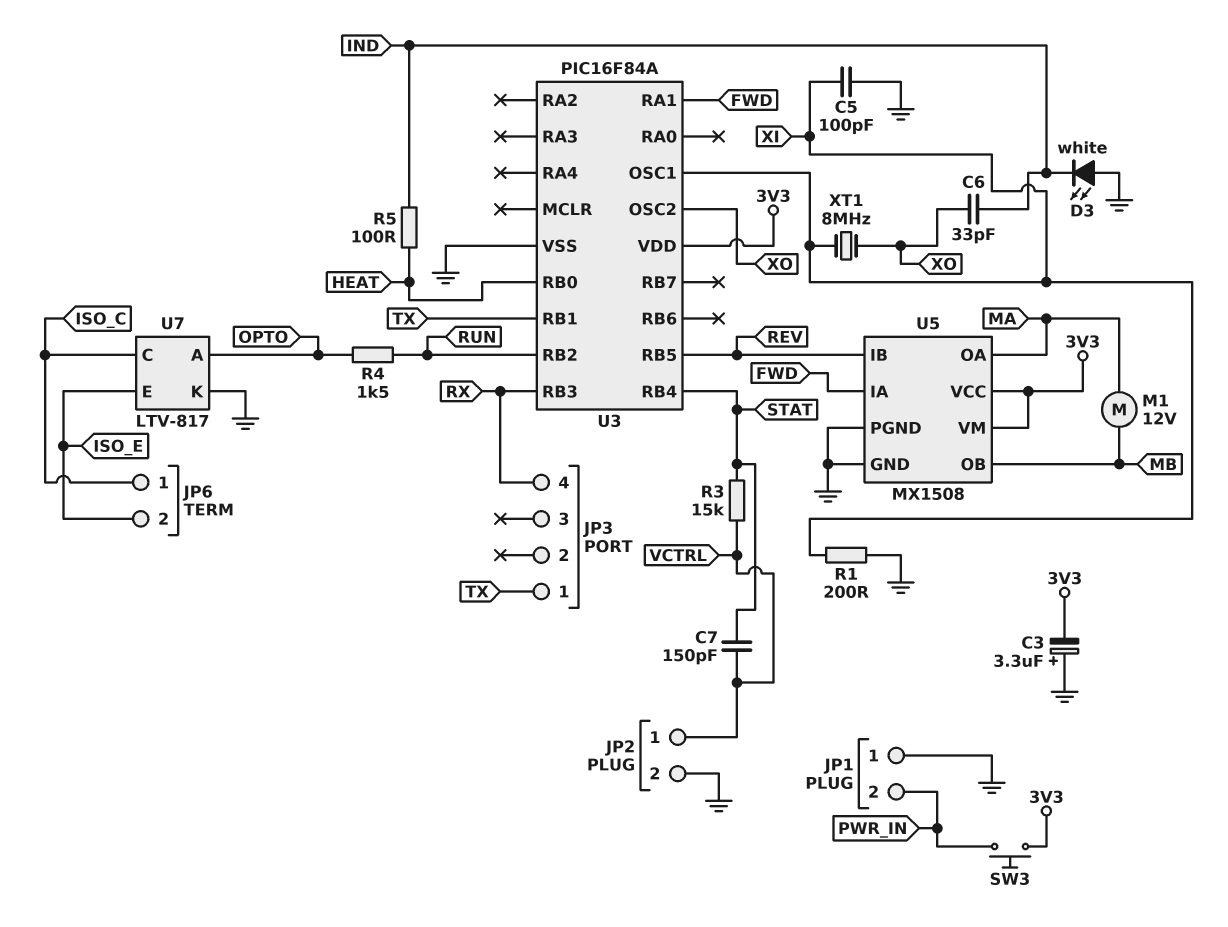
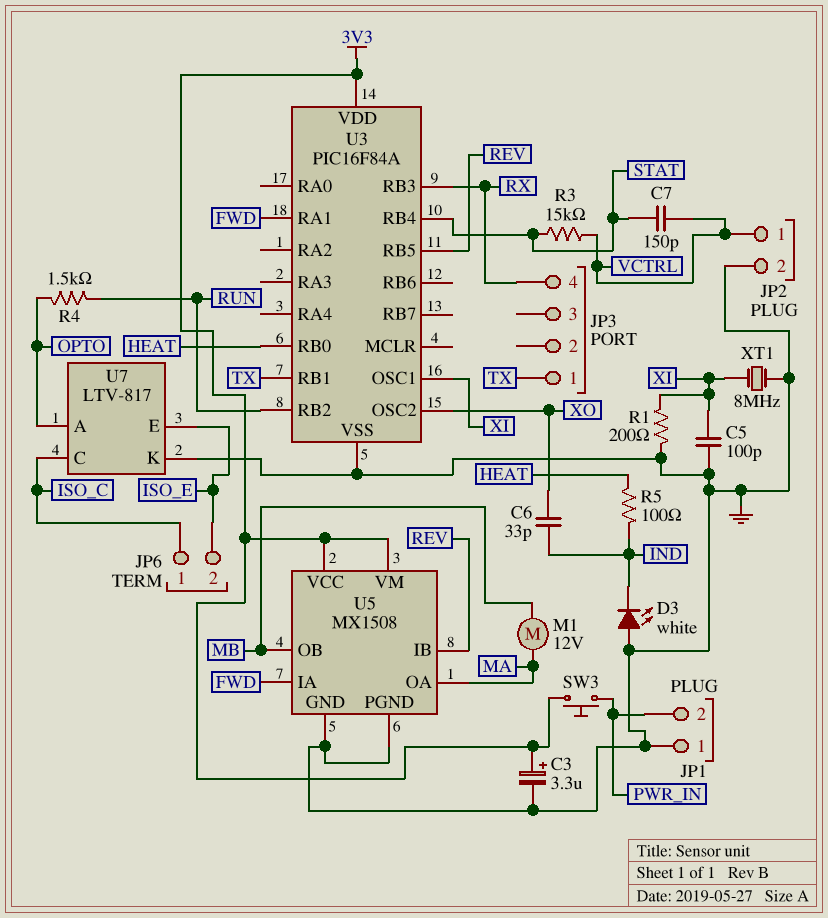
C3: 3.3uF (plus GND, minus 3V3) -> 3.3uF (plus 3V3, minus GND)
XT1: 8MHz (XI, XO) -> 8MHz (GND, XI)

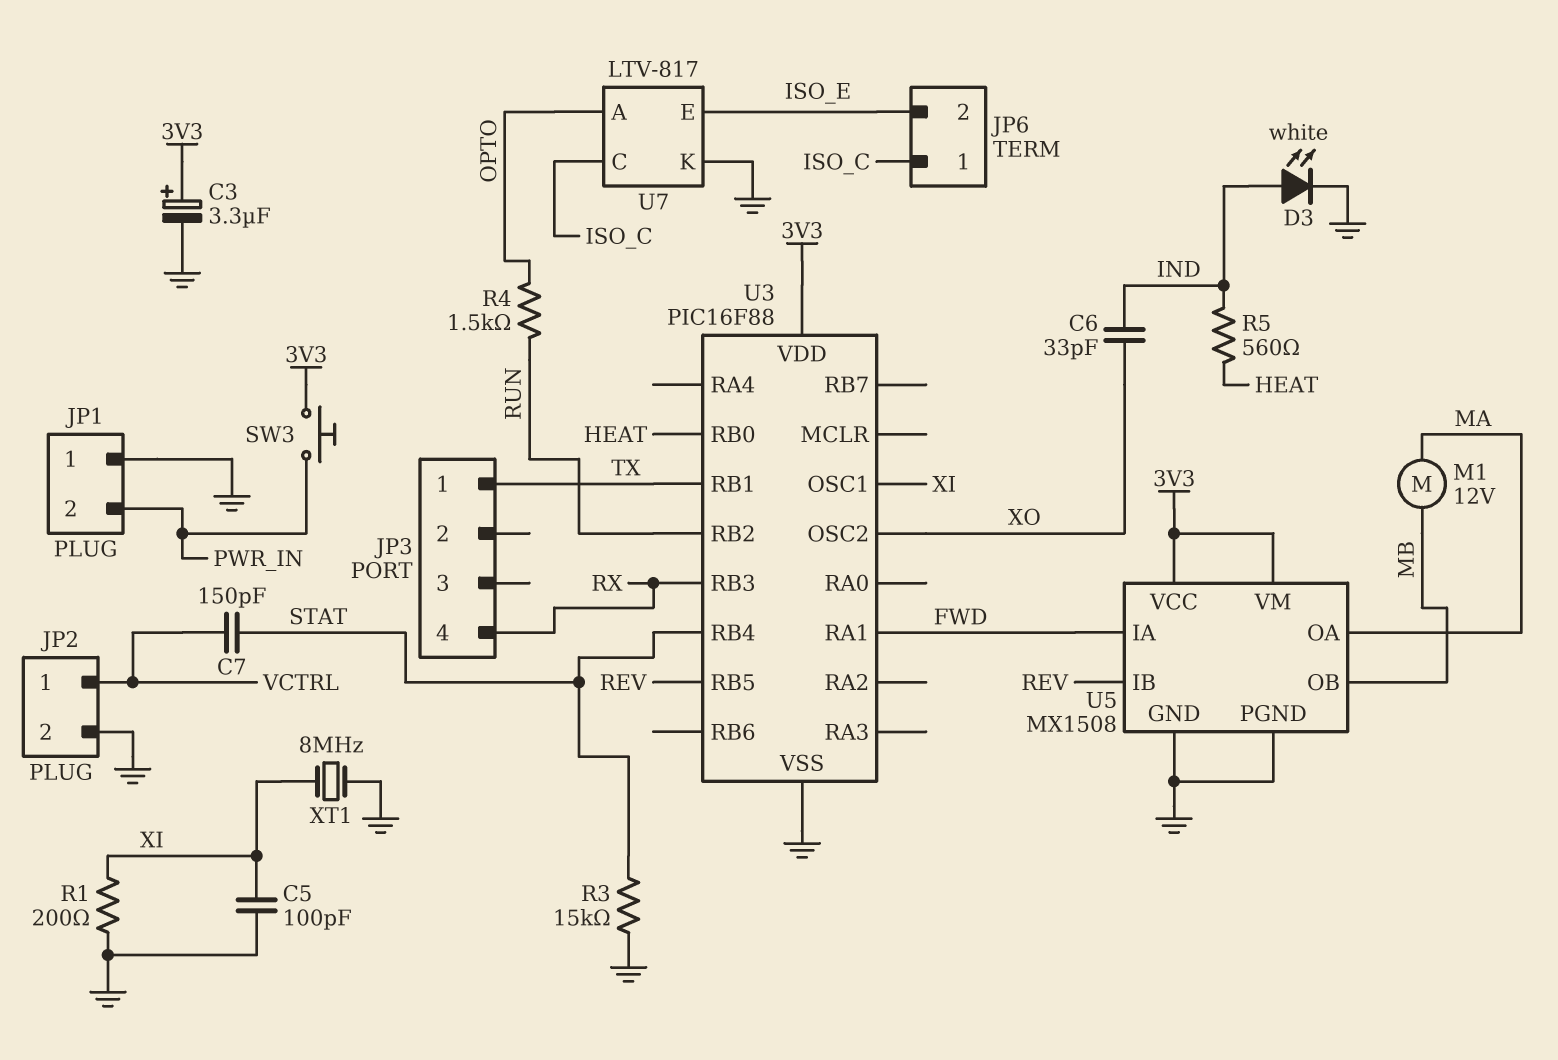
D3: LED white (A GND, K IND) -> LED white (A IND, K GND)
R3: 15k (STAT, VCTRL) -> 15k (GND, STAT)
R5: 100 (HEAT, IND) -> 560 (HEAT, IND)
U3: PIC16F84A -> PIC16F88

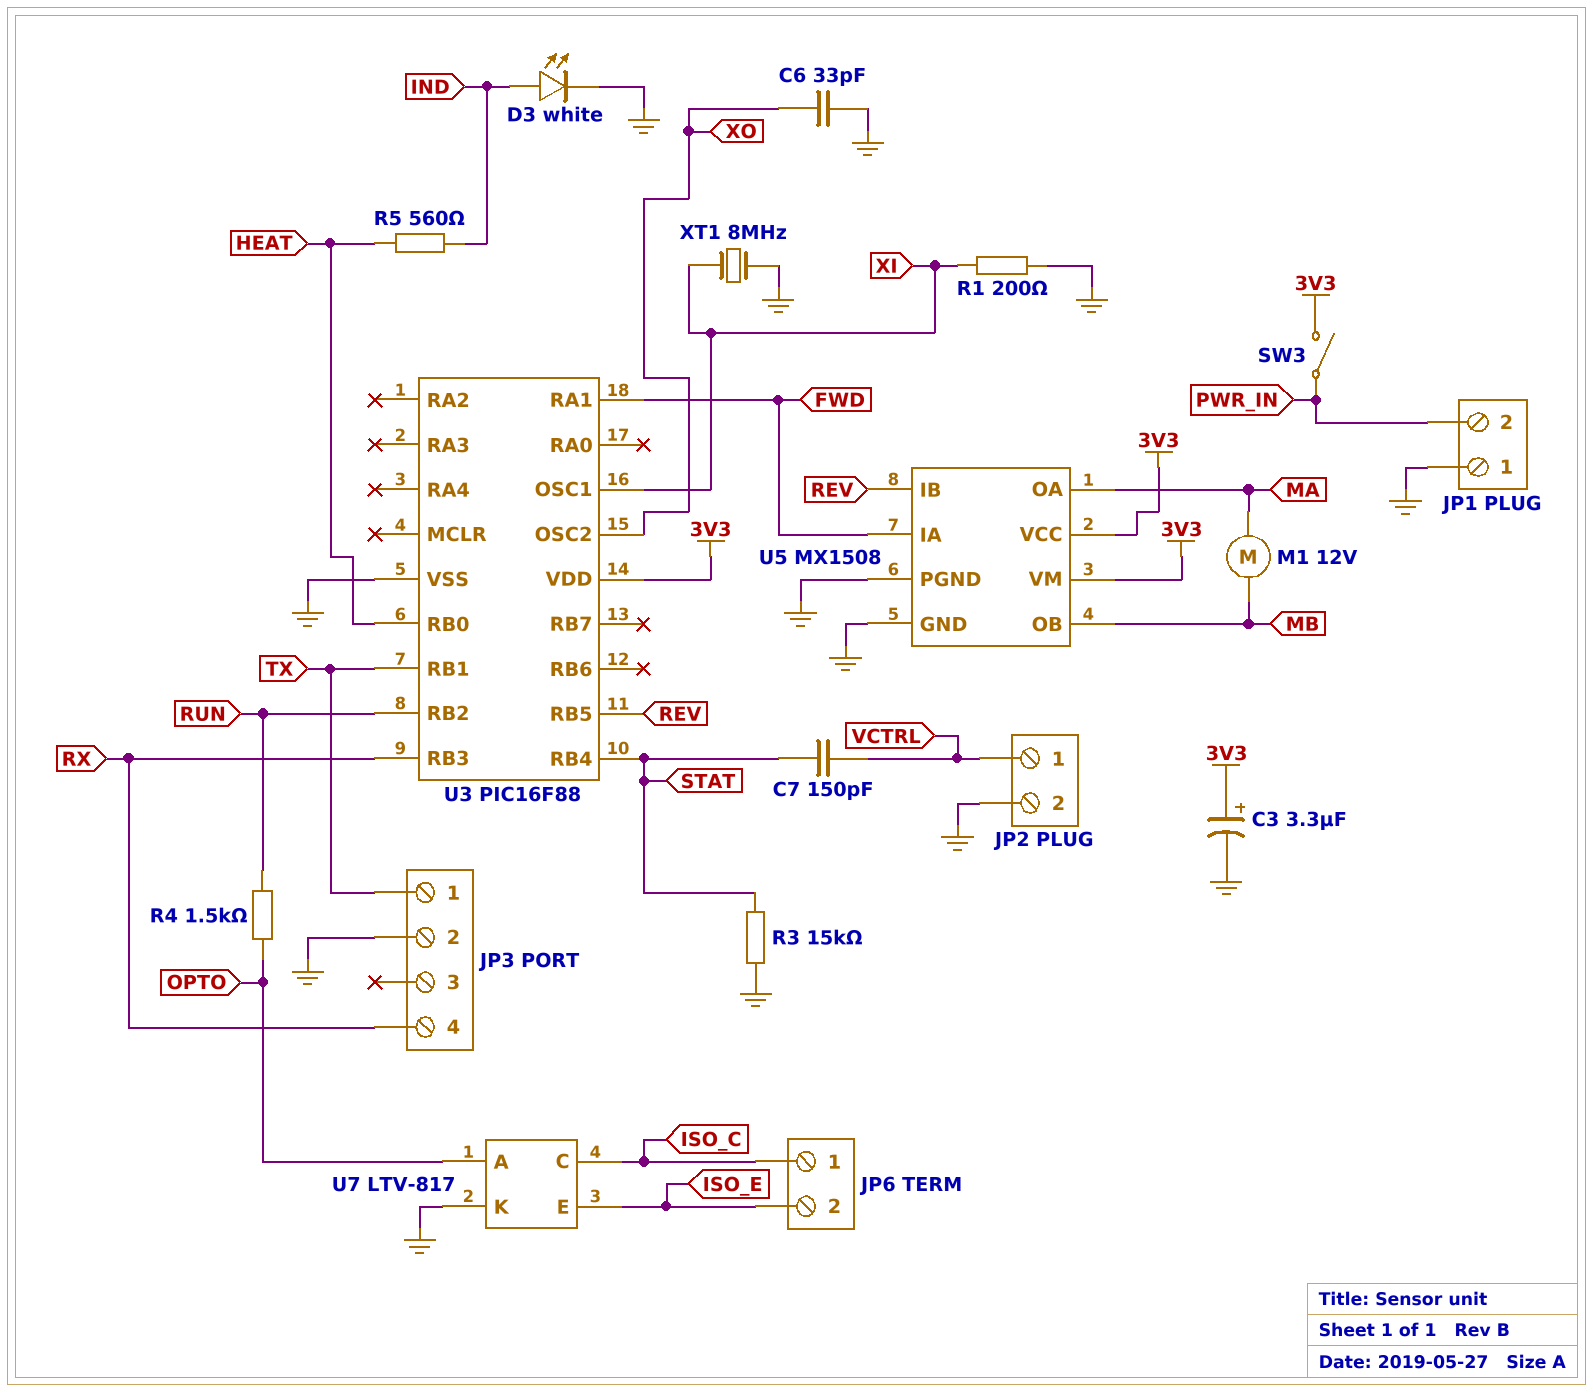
C5: 100pF (GND, XI) -> none
C6: 33pF (IND, XO) -> 33pF (GND, XO)
JP3 pin 2: none -> GND
SW3: button (3V3, PWR_IN) -> switch (3V3, PWR_IN)

